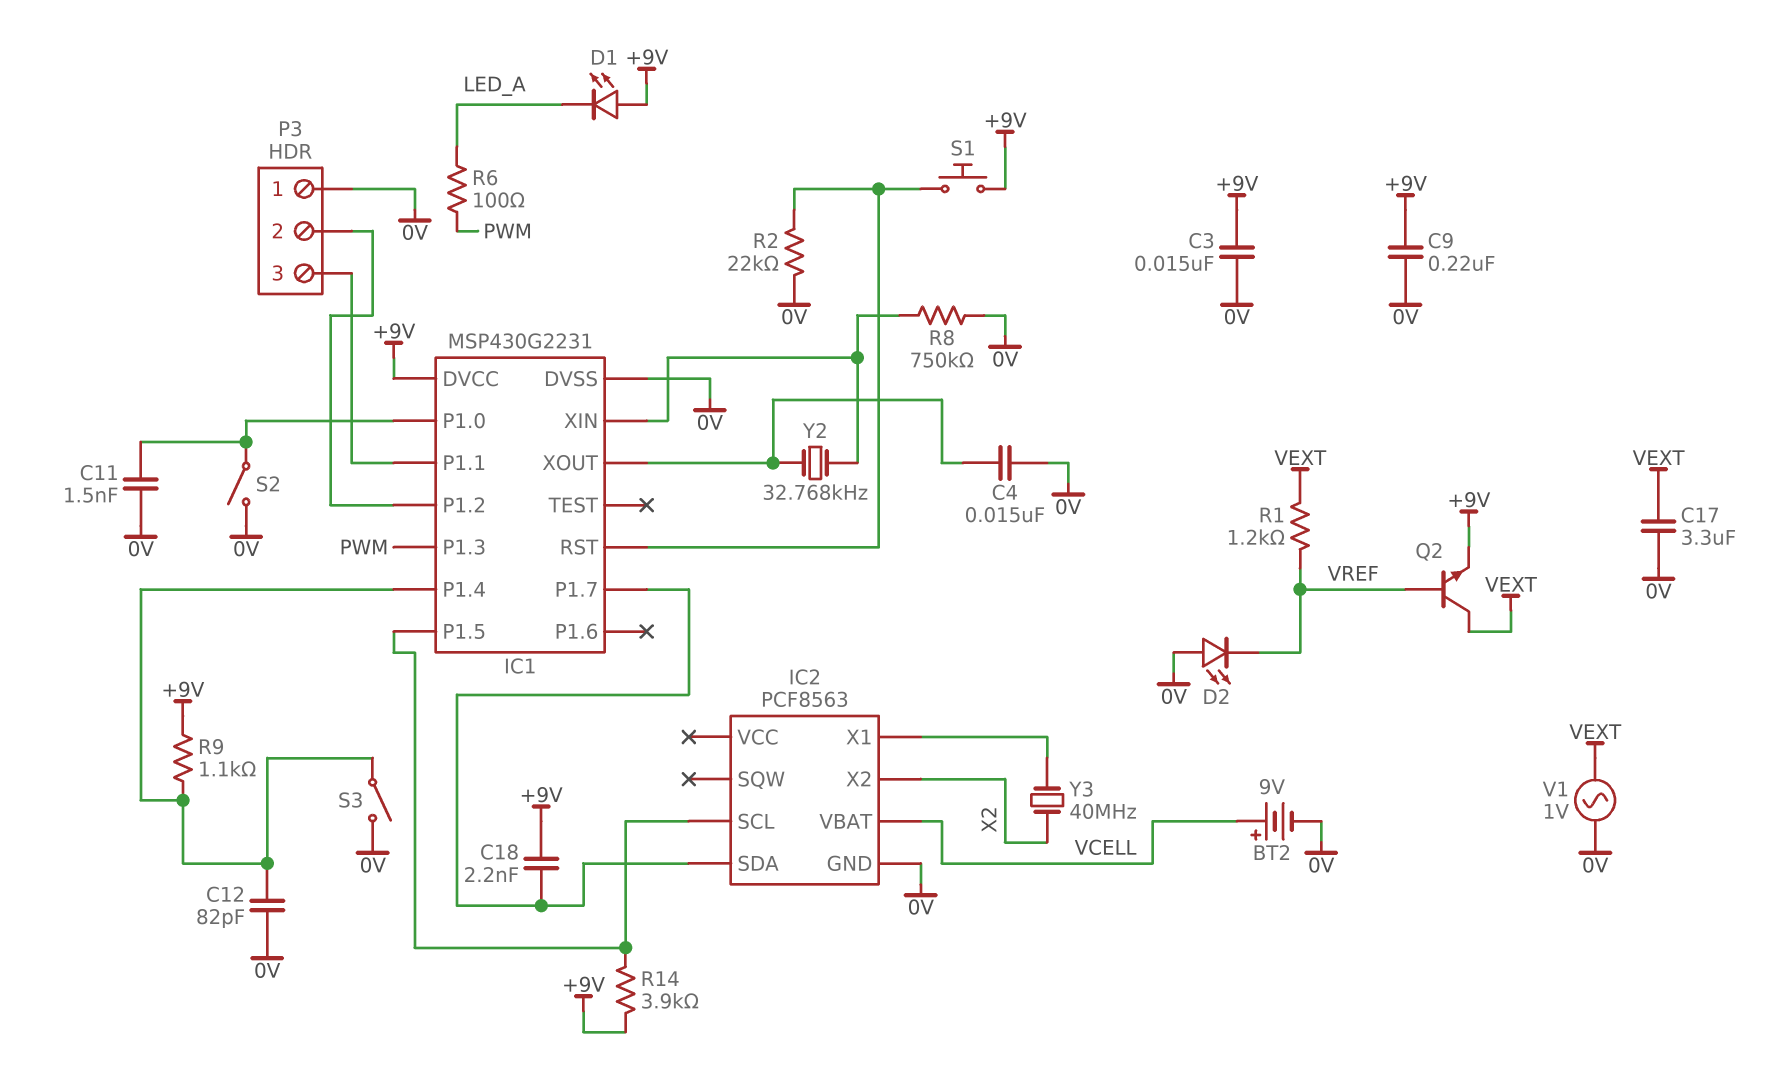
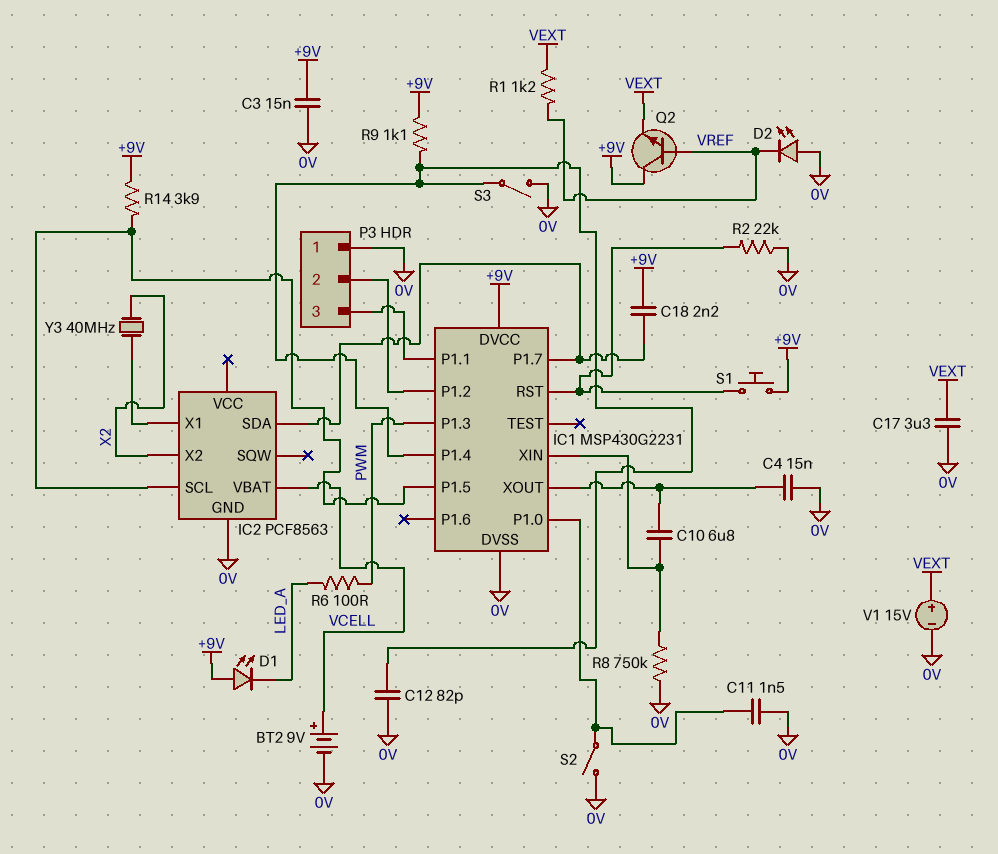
C9: 220nF (+9V, 0V) -> none
C10: none -> 6.8uF (IC1/XIN, IC1/XOUT)
Q2: NPN (B VREF, C VEXT, E +9V) -> NPN (B VREF, C +9V, E VEXT)
V1: AC 1V (0V, VEXT) -> 15V (plus VEXT, minus 0V)
Y2: 32.768kHz (IC1/XIN, IC1/XOUT) -> none

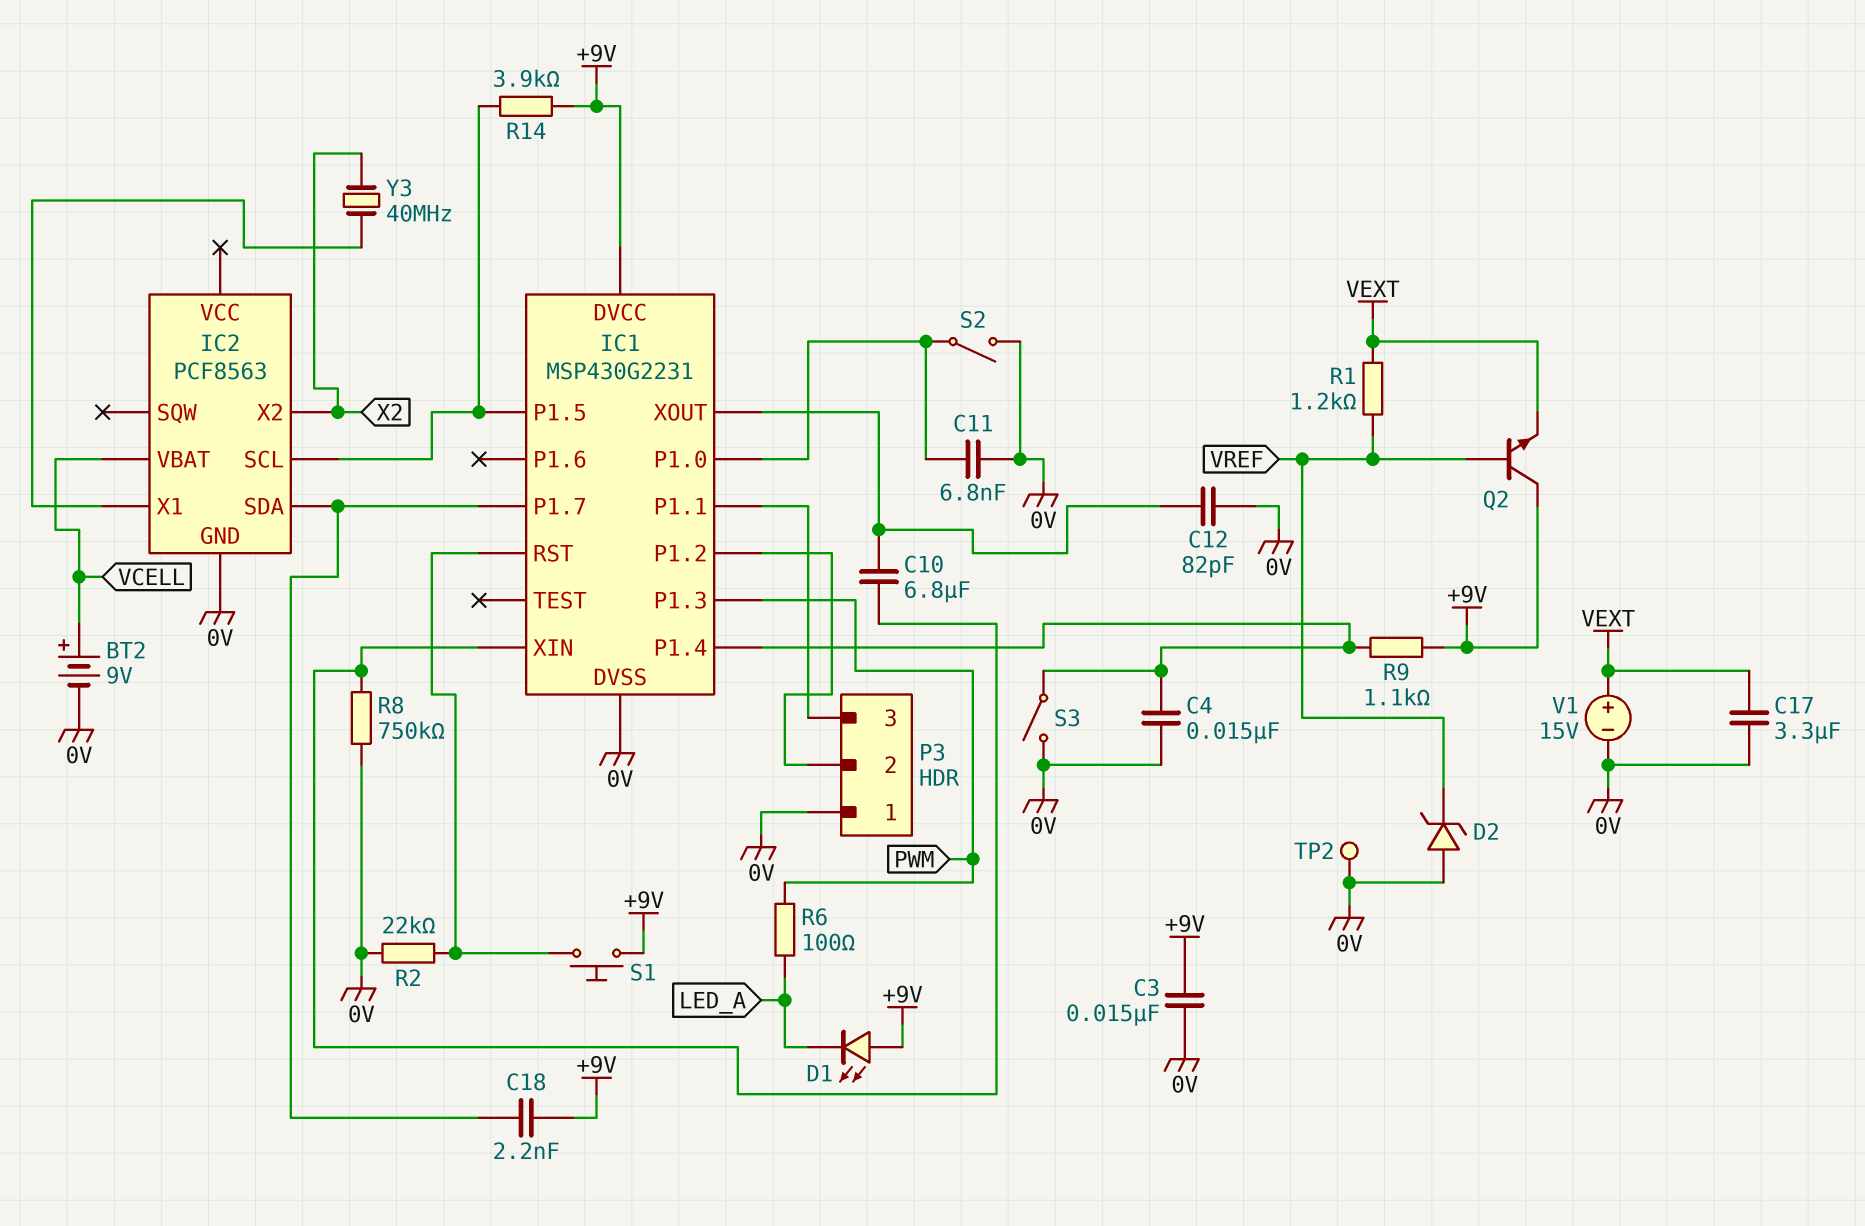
C4: 15nF (0V, IC1/XOUT) -> 15nF (0V, IC1/P1.4)
C11: 1.5nF (0V, IC1/P1.0) -> 6.8nF (0V, IC1/P1.0)
C12: 82pF (0V, IC1/P1.4) -> 82pF (0V, IC1/XOUT)
D2: LED (A 0V, K VREF) -> zener (A 0V, K VREF)
TP2: none -> test point (0V)

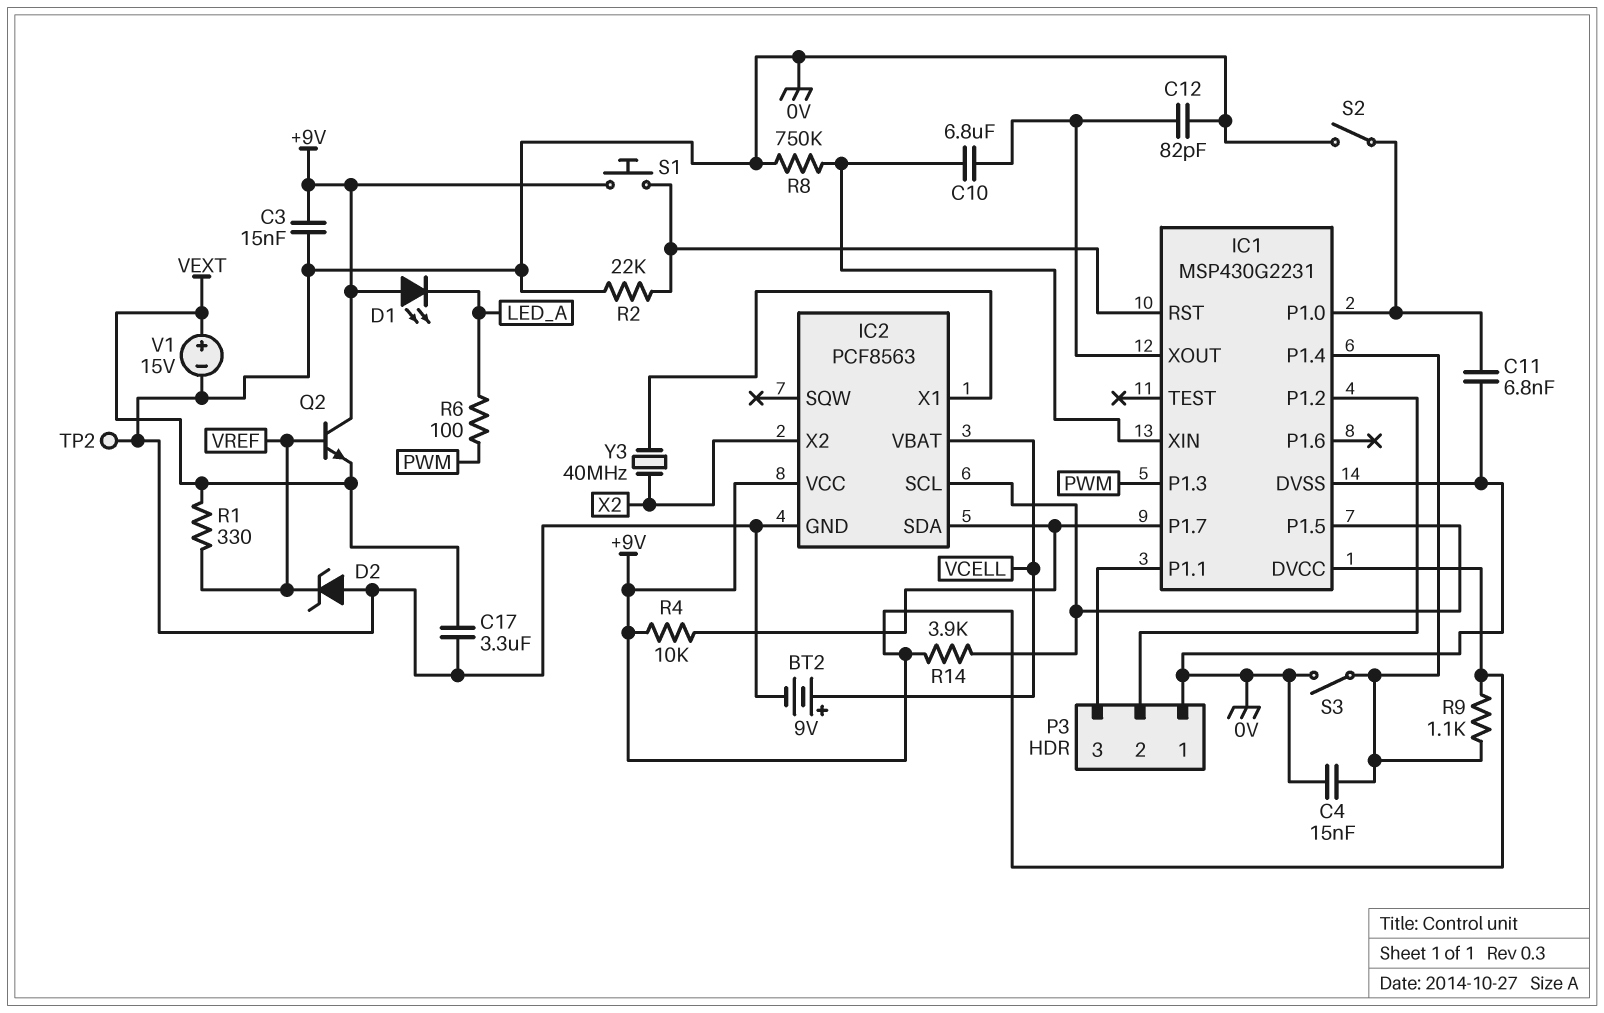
C18: 2.2nF (+9V, IC1/P1.7) -> none
IC2 pin VCC: none -> +9V
R1: 1.2k (VEXT, VREF) -> 330 (VEXT, VREF)
R4: none -> 10k (+9V, IC1/P1.7)

